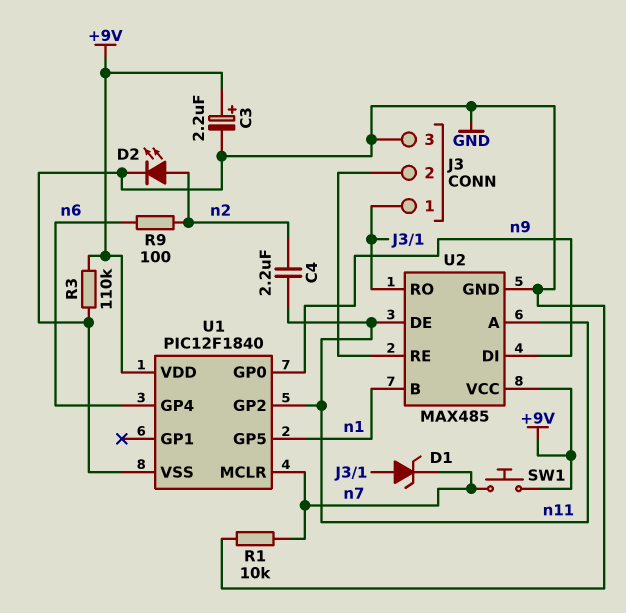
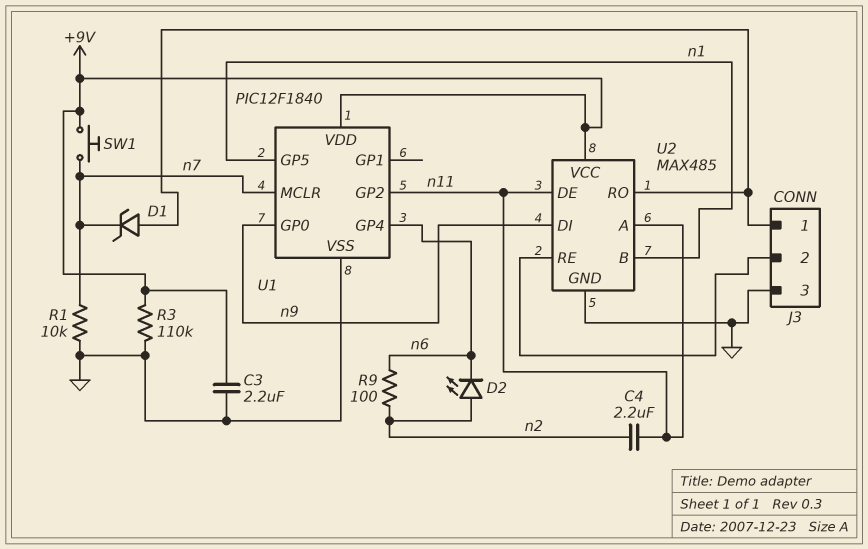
C3: 2.2uF (plus +9V, minus GND) -> 2.2uF (+9V, GND)
D2: LED (A n2, K GND) -> LED (A n2, K n6)

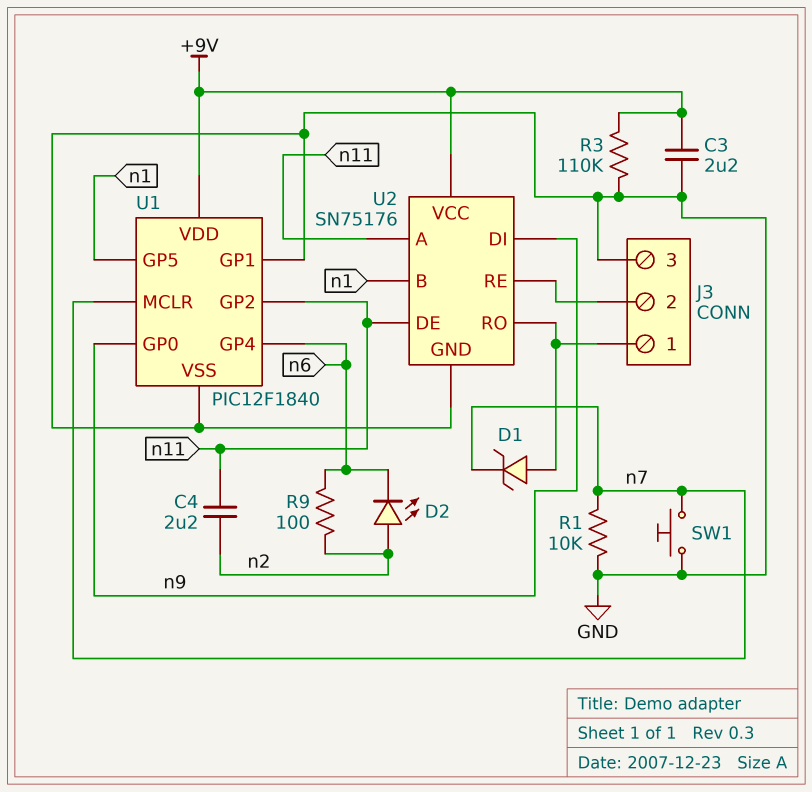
SW1: button (+9V, n7) -> button (GND, n7)
U1 pin GP1: none -> GND
U2: MAX485 -> SN75176

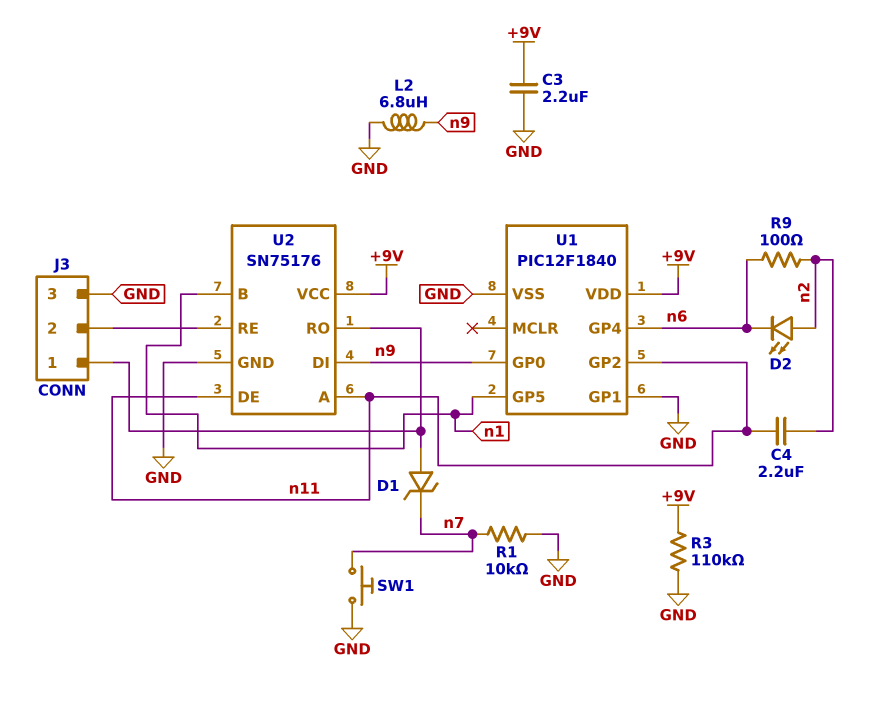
L2: none -> 6.8uH (GND, n9)
U1 pin MCLR: n7 -> none

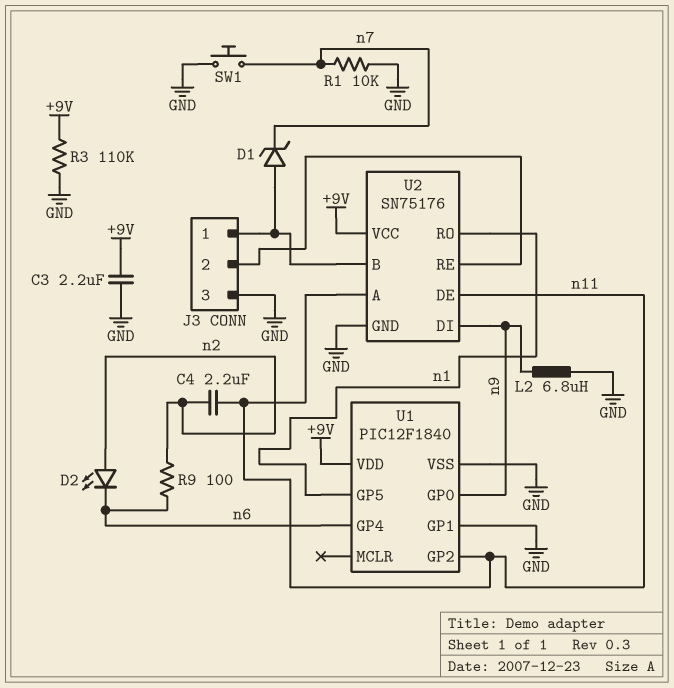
U2 pin B: n1 -> J3/1
U2 pin RO: J3/1 -> n1

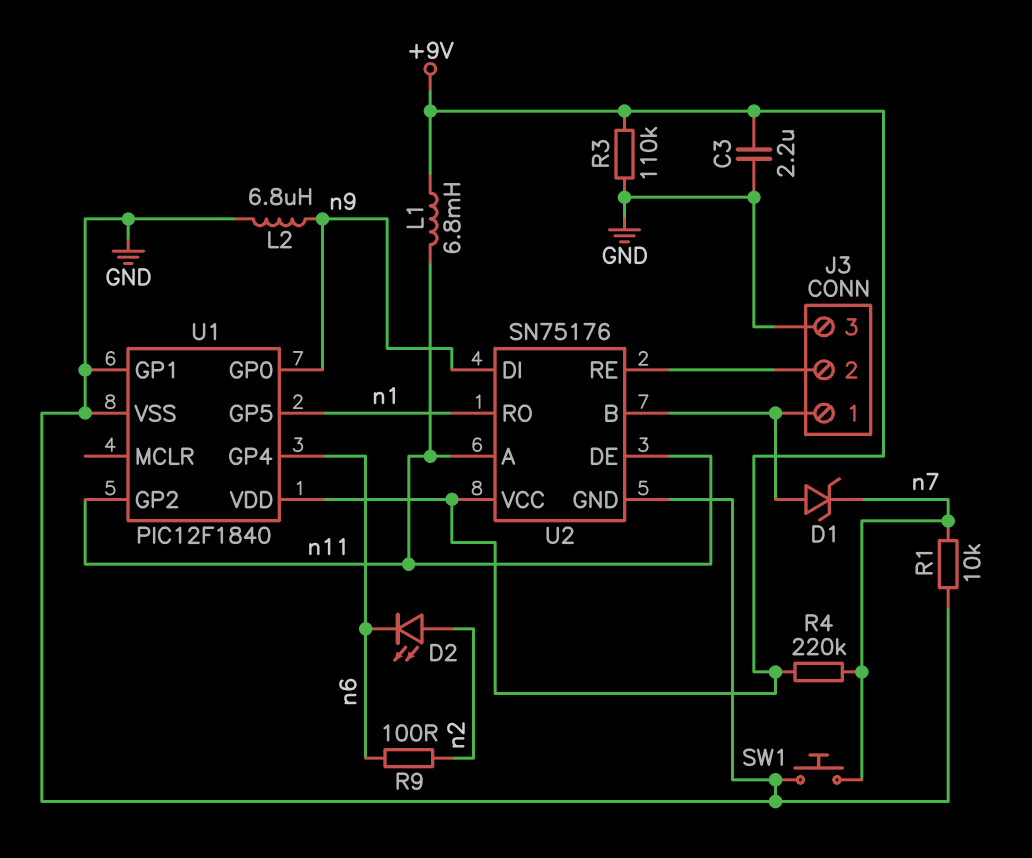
C4: 2.2uF (n2, n11) -> none
L1: none -> 6.8mH (+9V, n11)
R4: none -> 220k (+9V, n7)

